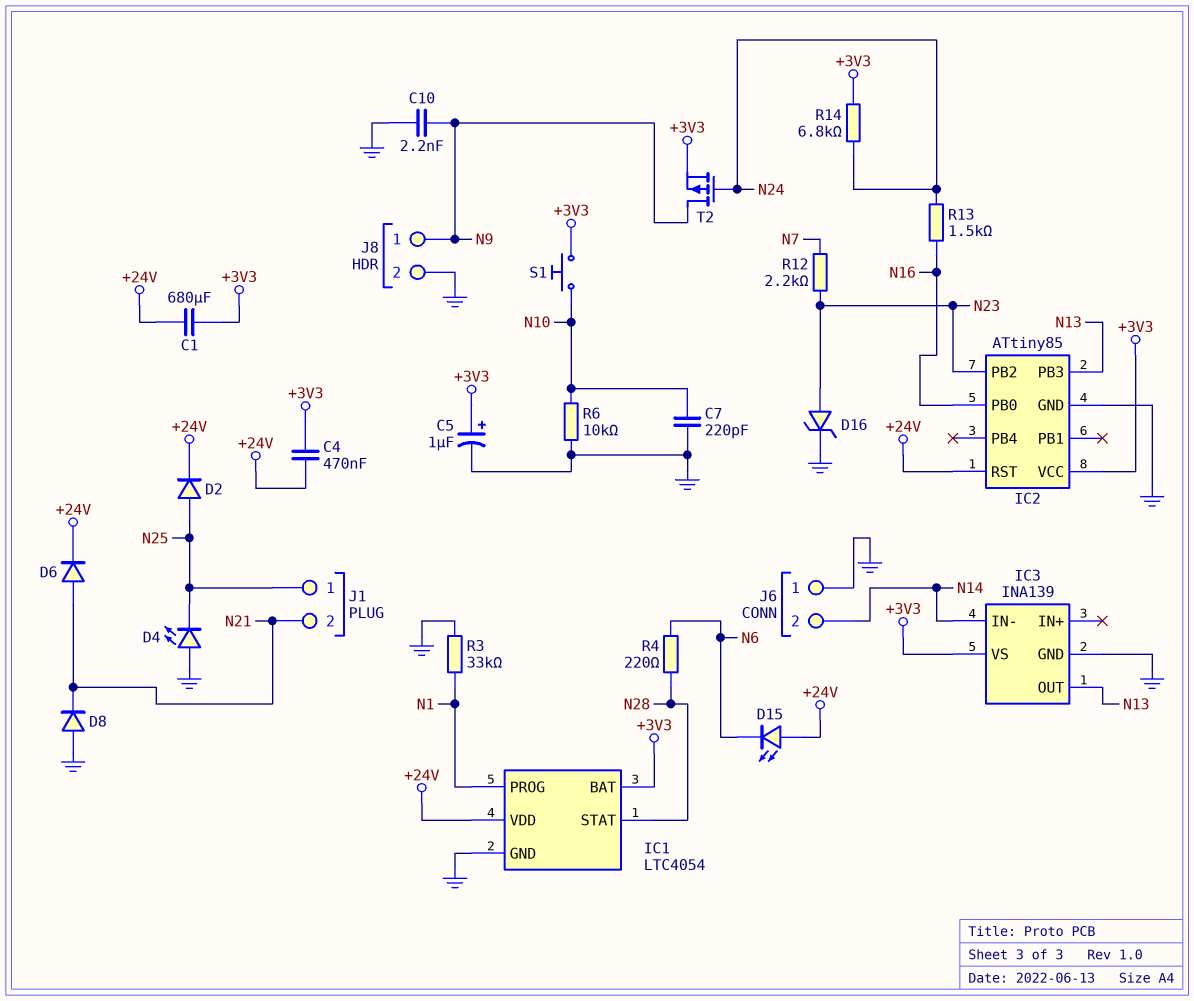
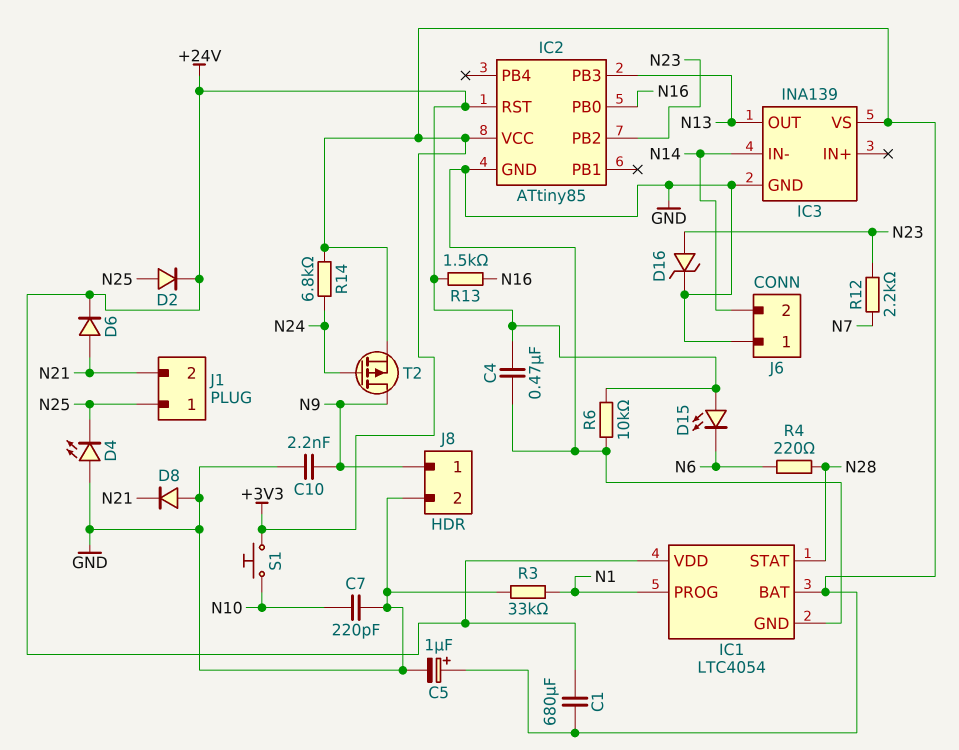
C4: 470nF (+3V3, +24V) -> 470nF (+24V, GND)
R6: 10k (GND, N10) -> 10k (+24V, GND)
R13: 1.5k (N16, N24) -> 1.5k (+24V, N16)

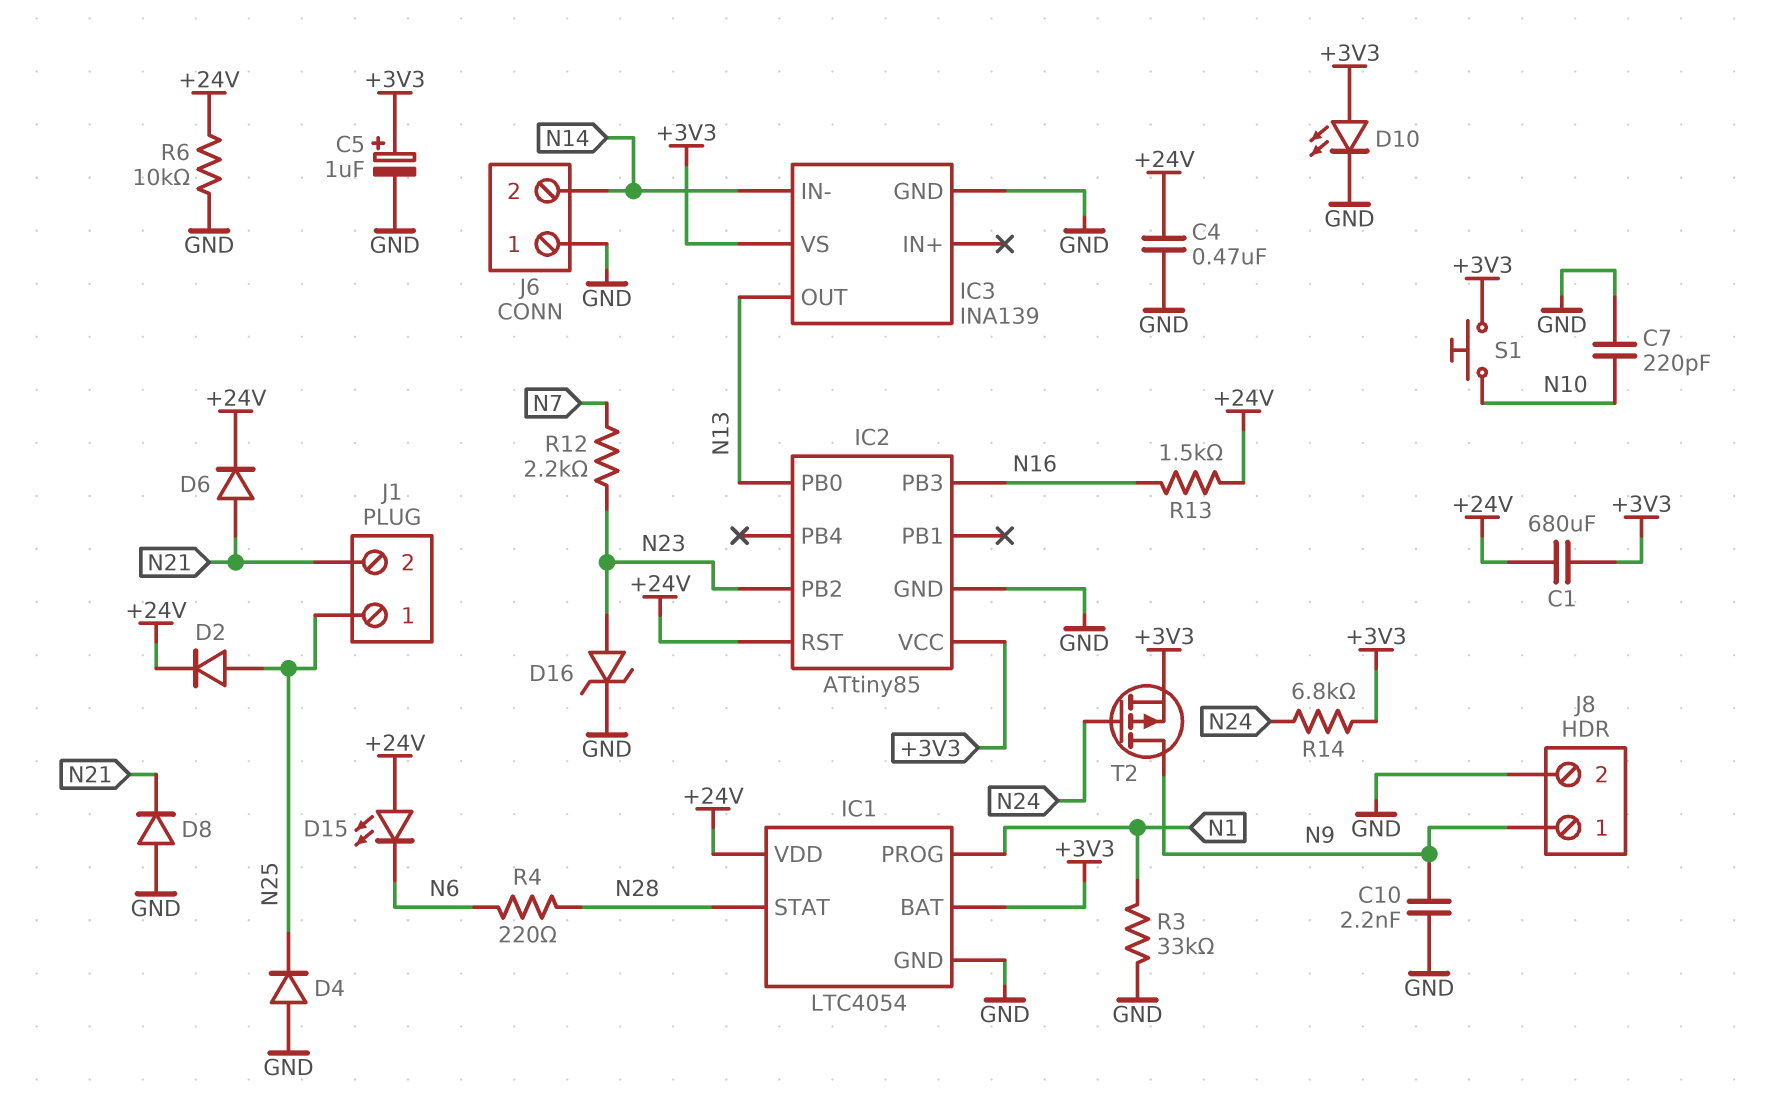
D4: LED (A GND, K N25) -> diode (A GND, K N25)
D10: none -> LED (A +3V3, K GND)
IC2 pin PB0: N16 -> N13
IC2 pin PB3: N13 -> N16

